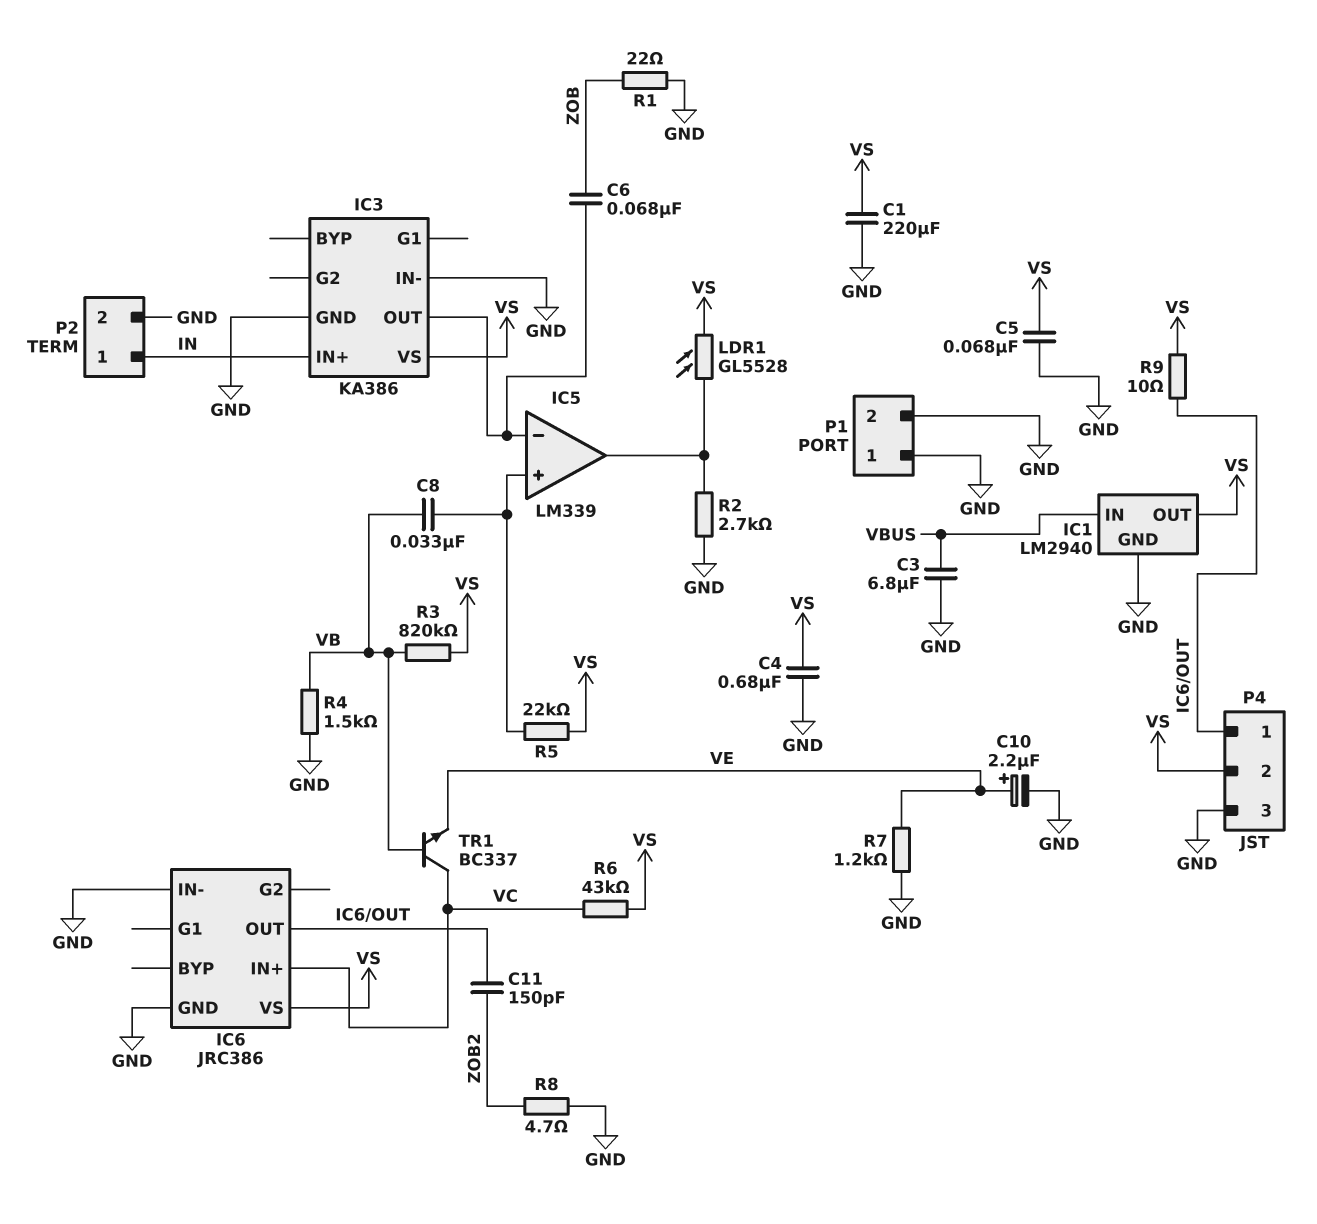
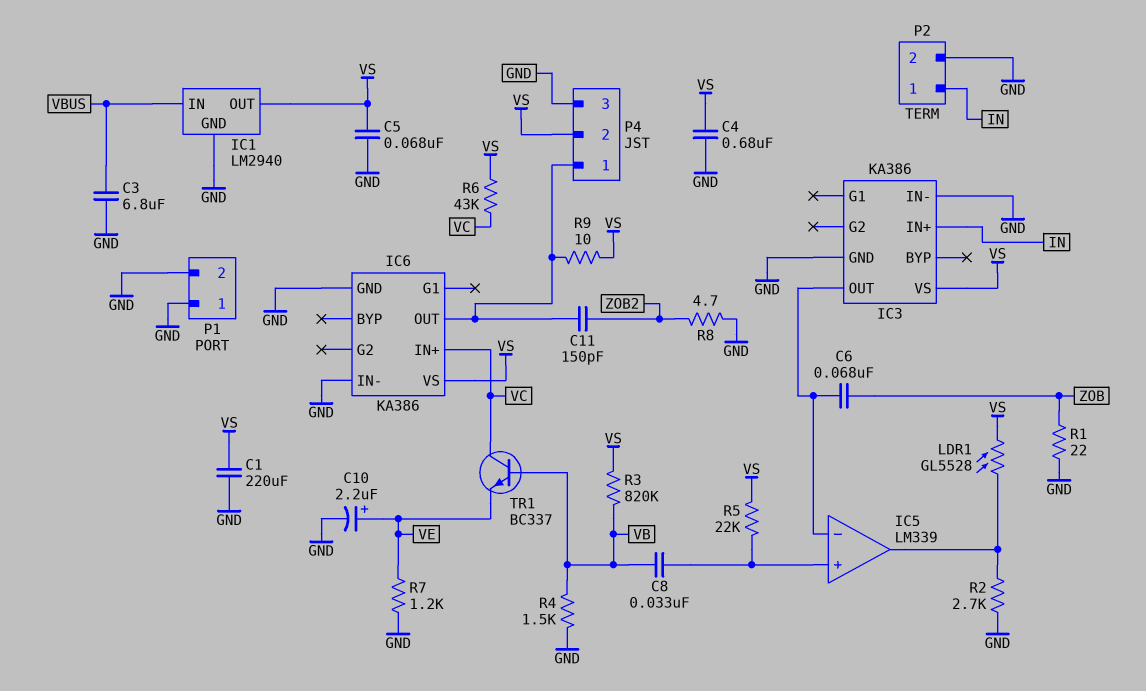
IC6: JRC386 -> KA386

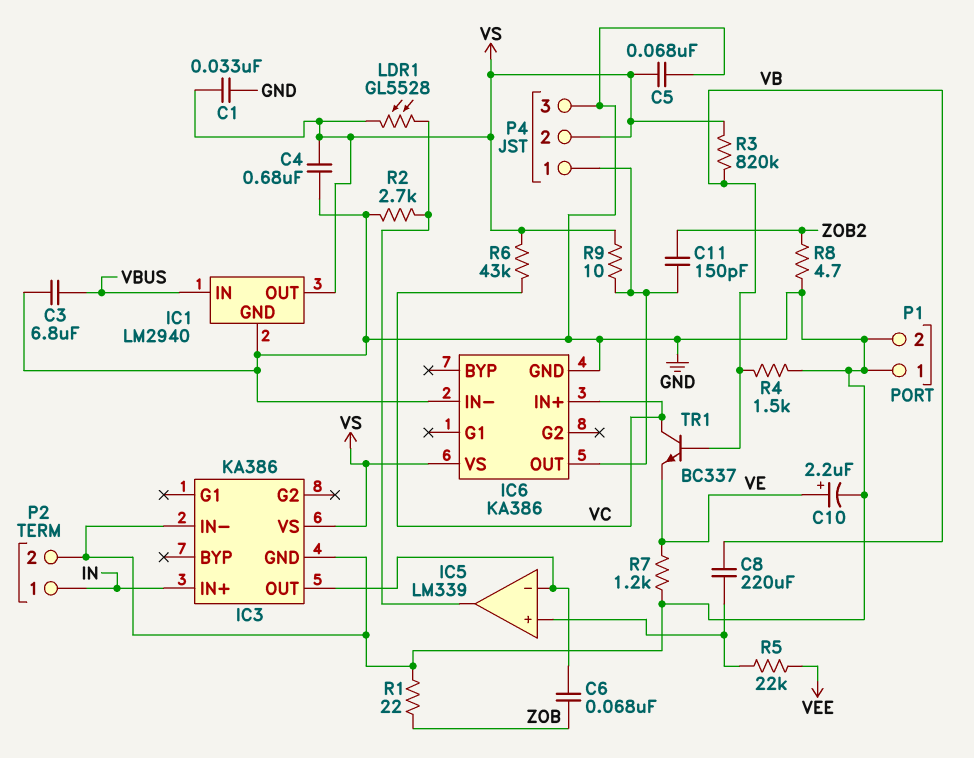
C1: 220uF (GND, VS) -> 33nF (GND, VS)
C8: 33nF (IC5/in+, VB) -> 220uF (IC5/in+, VB)
R5: 22k (IC5/in+, VS) -> 22k (IC5/in+, VEE)

